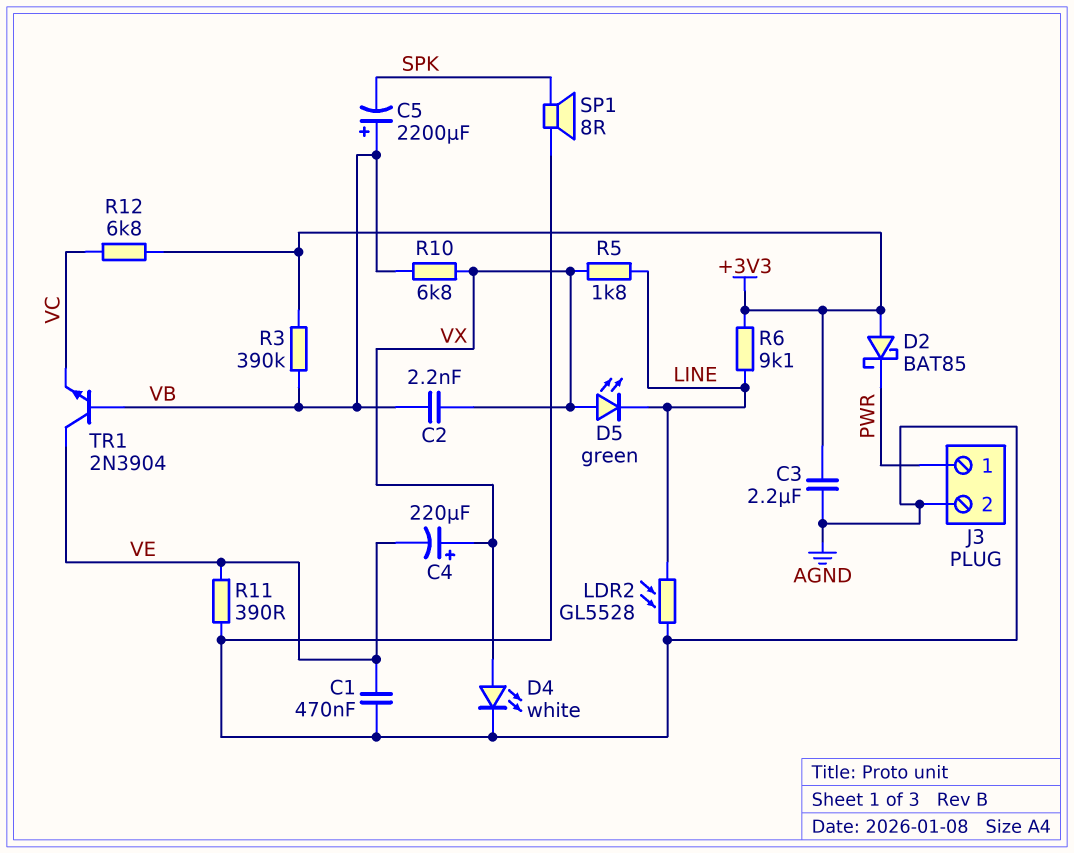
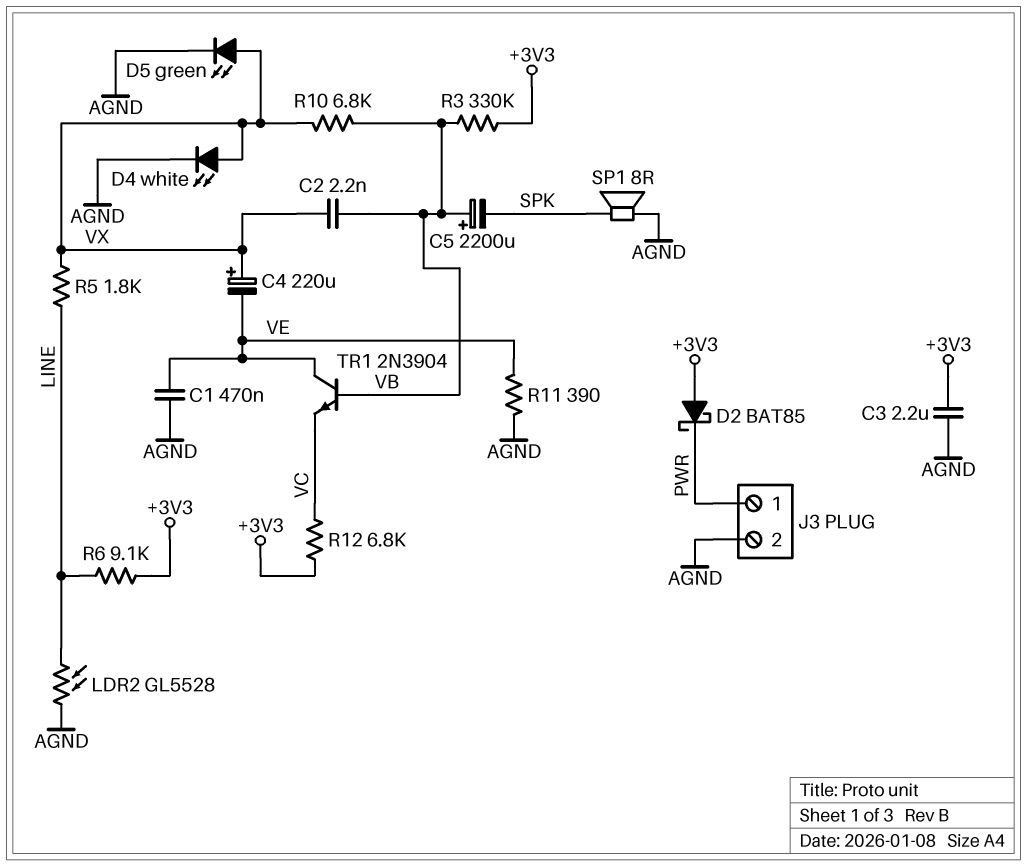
D5: LED green (A VX, K LINE) -> LED green (A VX, K AGND)
R3: 390k (+3V3, VB) -> 330k (+3V3, VB)

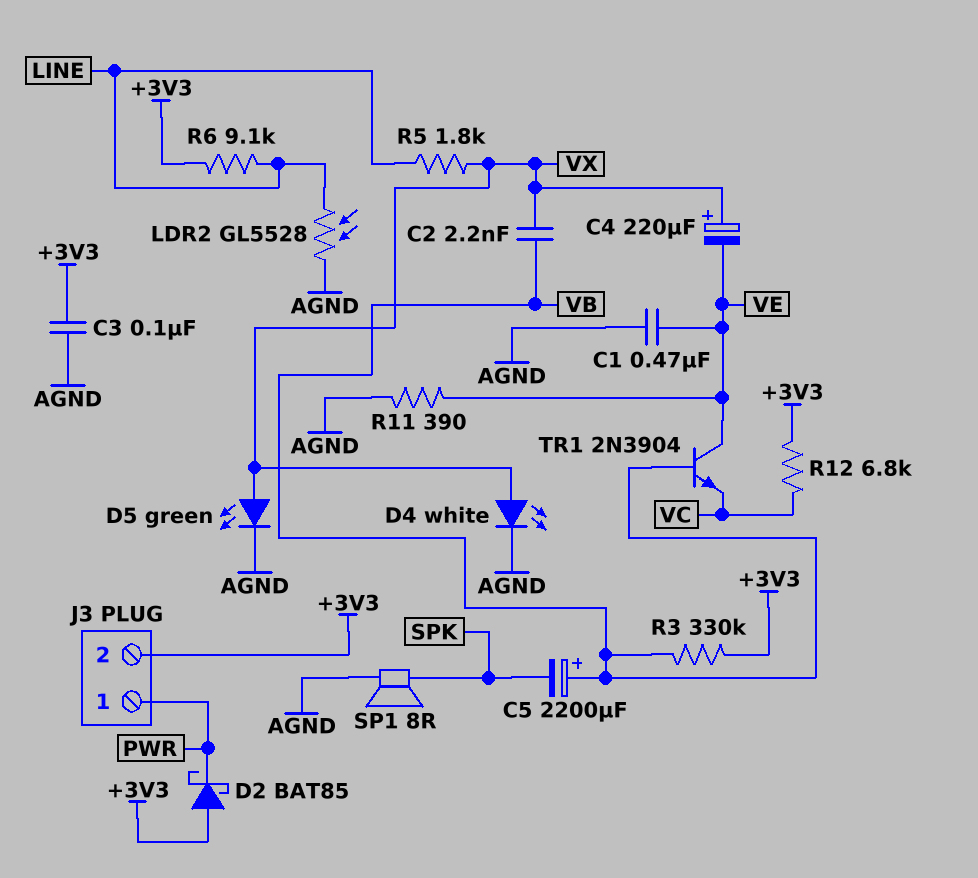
C3: 2.2uF (+3V3, AGND) -> 100nF (+3V3, AGND)
J3 pin 2: AGND -> +3V3
R10: 6.8k (VB, VX) -> none

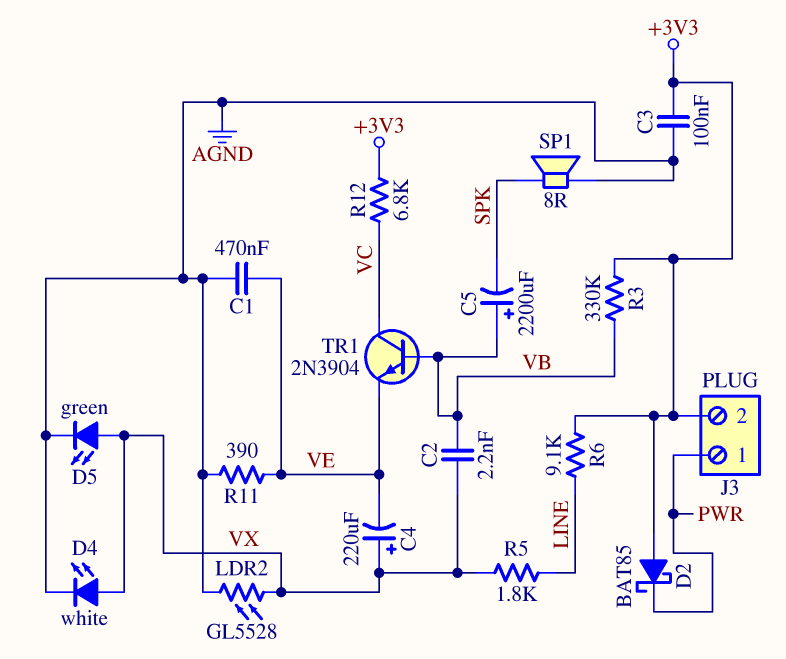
LDR2: GL5528 (AGND, LINE) -> GL5528 (AGND, VX)
TR1: NPN 2N3904 (B VB, C VE, E VC) -> NPN 2N3904 (B VB, C VC, E VE)

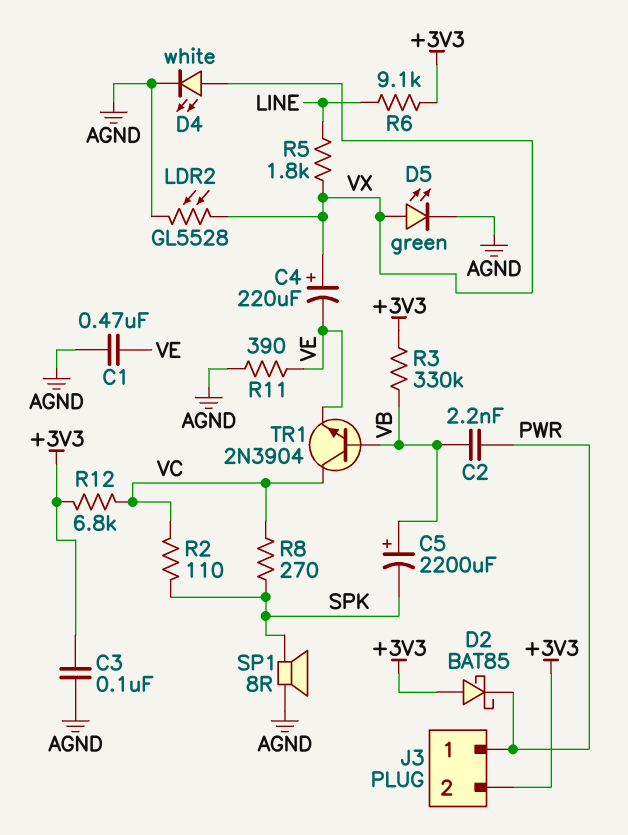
C2: 2.2nF (VB, VX) -> 2.2nF (PWR, VB)
R2: none -> 110 (SPK, VC)
R8: none -> 270 (SPK, VC)

